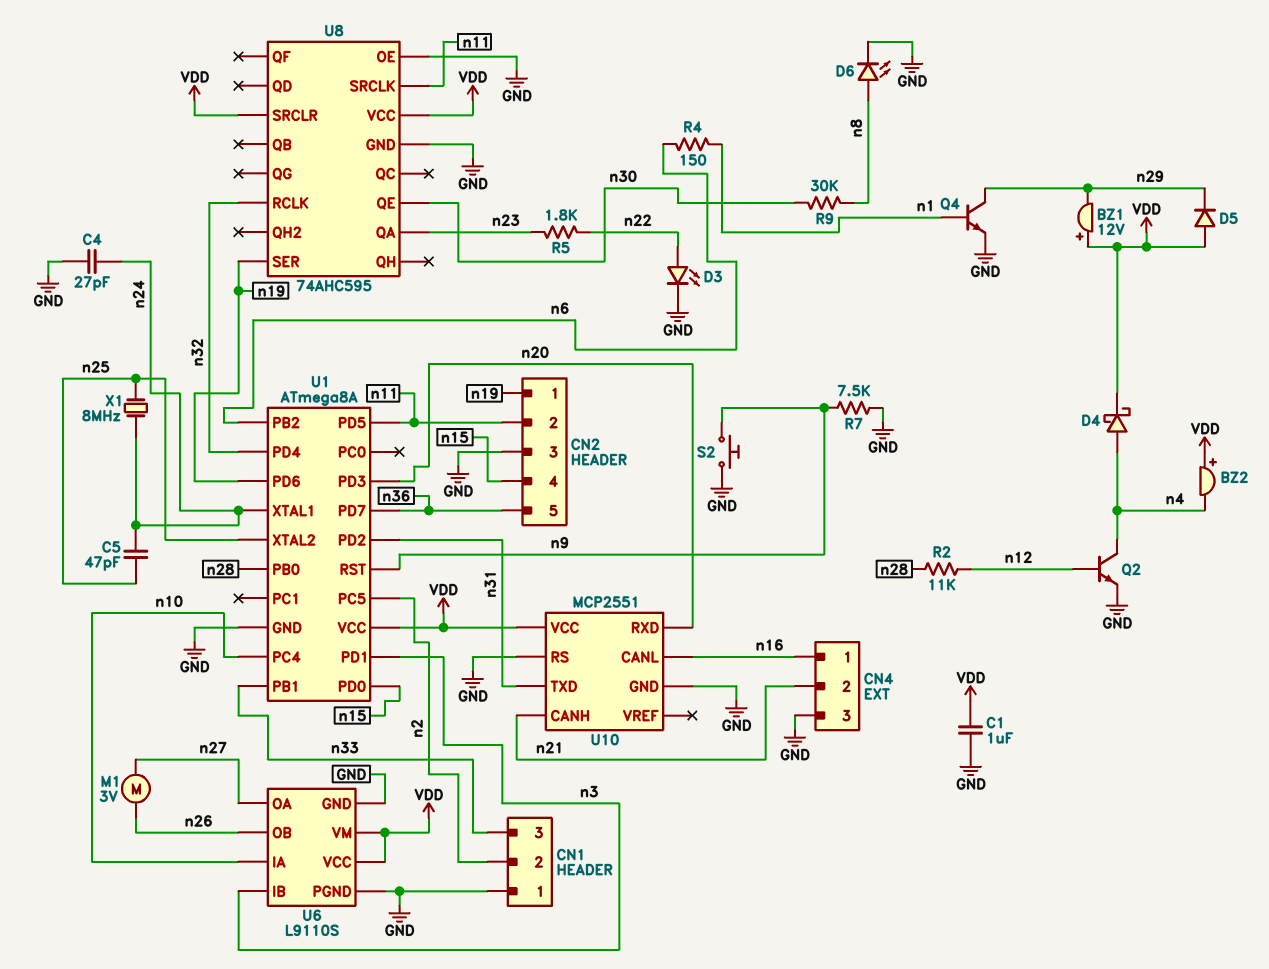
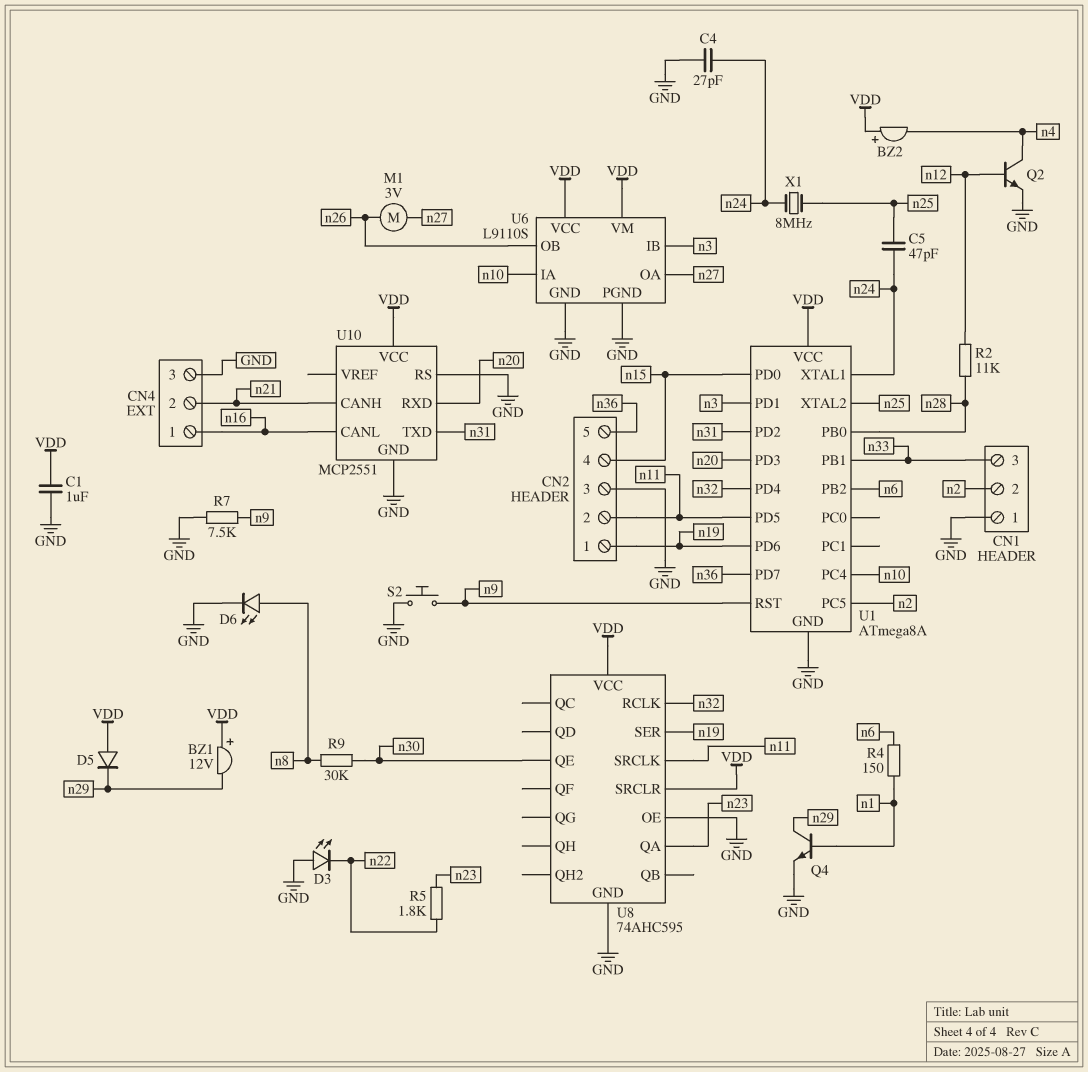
D3: LED (A n22, K GND) -> LED (A GND, K n22)
D4: schottky (A n4, K VDD) -> none

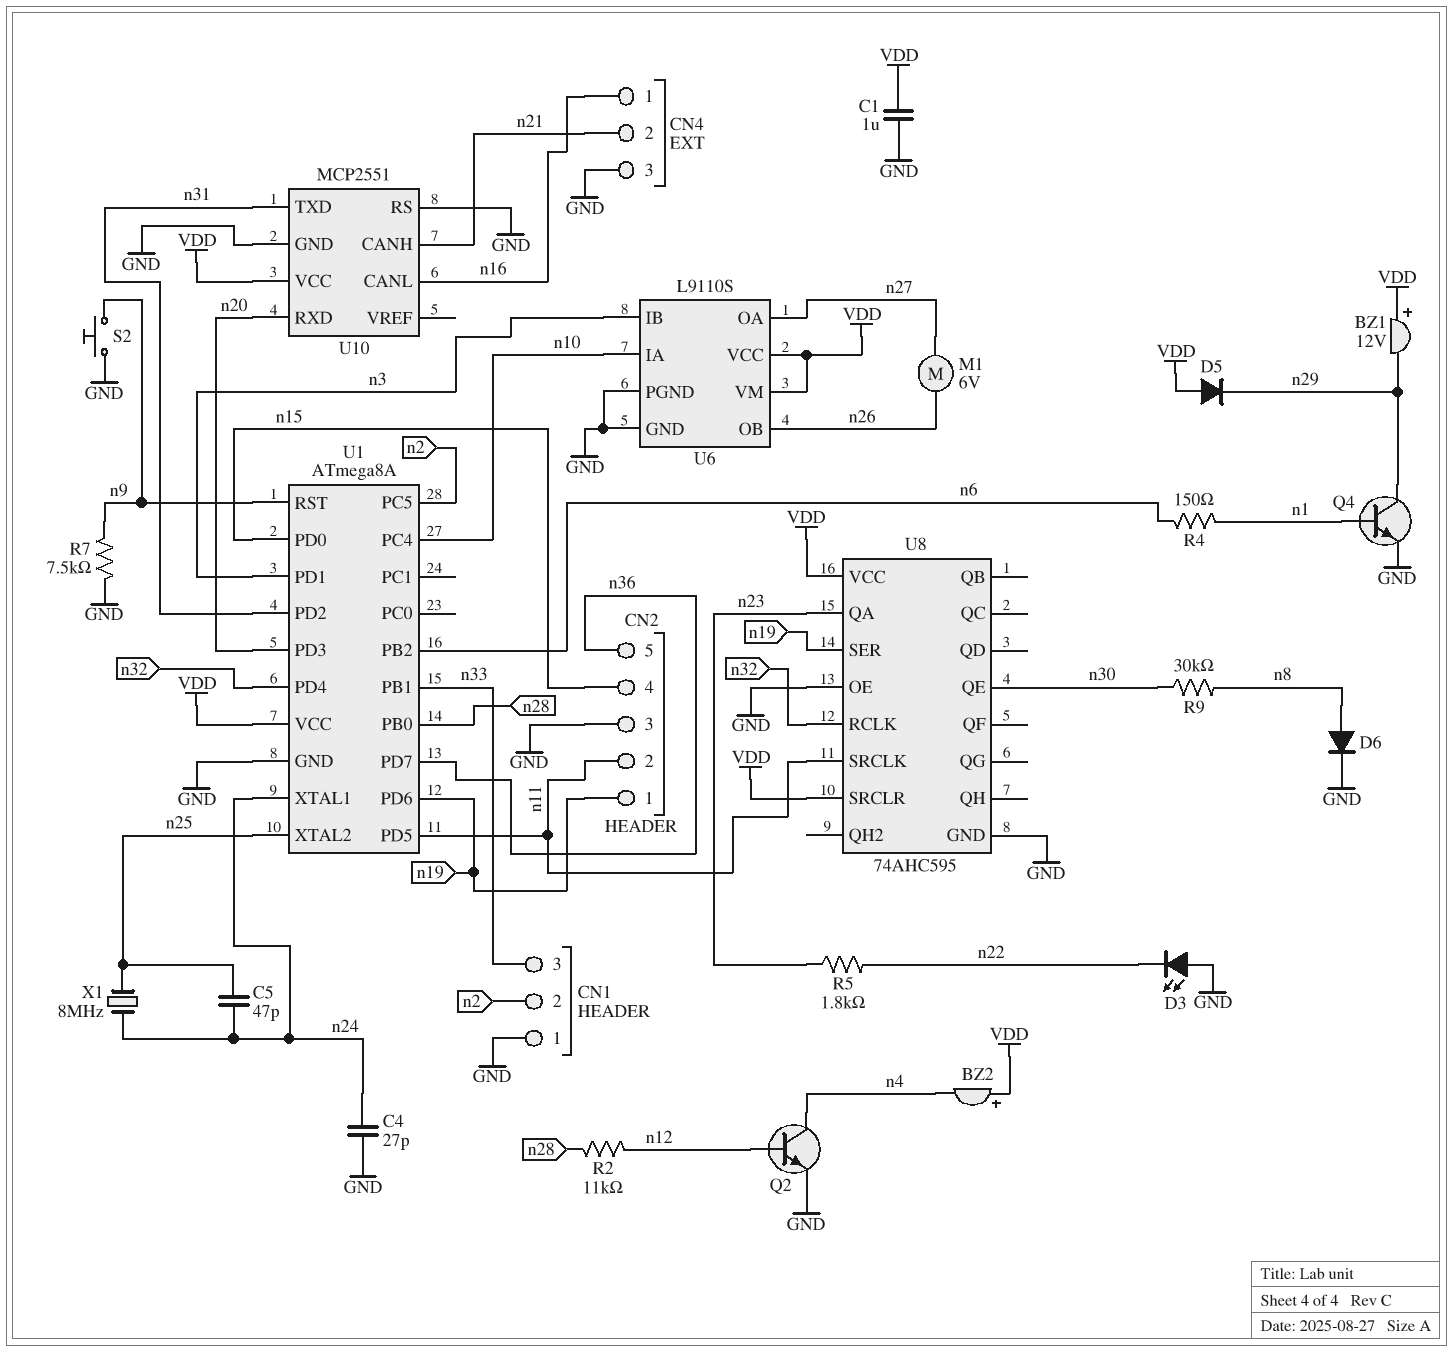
D6: LED (A n8, K GND) -> diode (A n8, K GND)
M1: motor 3V (n26, n27) -> motor 6V (n26, n27)

